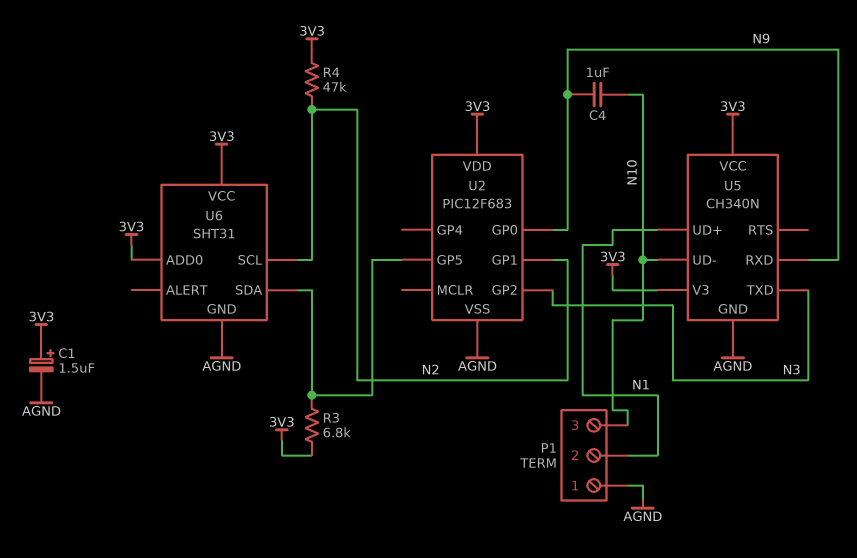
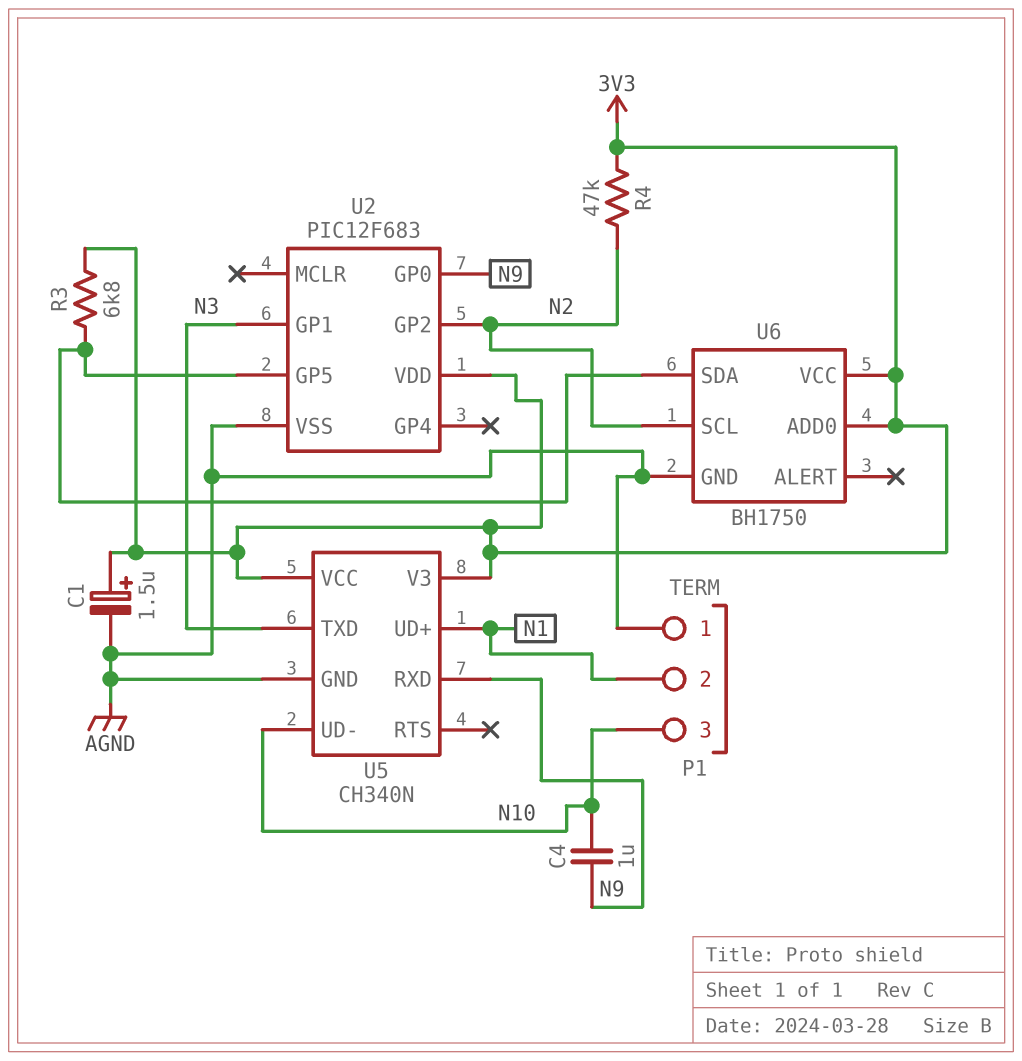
U2 pin GP1: N2 -> N3
U2 pin GP2: N3 -> N2
U6: SHT31 -> BH1750

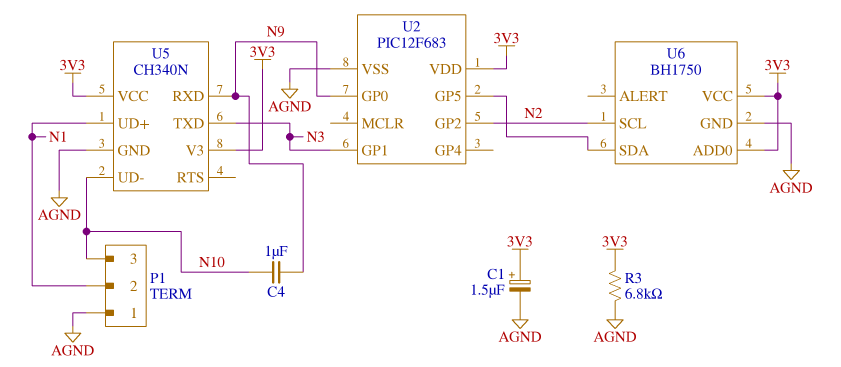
R3: 6.8k (3V3, U2/GP5) -> 6.8k (3V3, AGND)
R4: 47k (3V3, N2) -> none

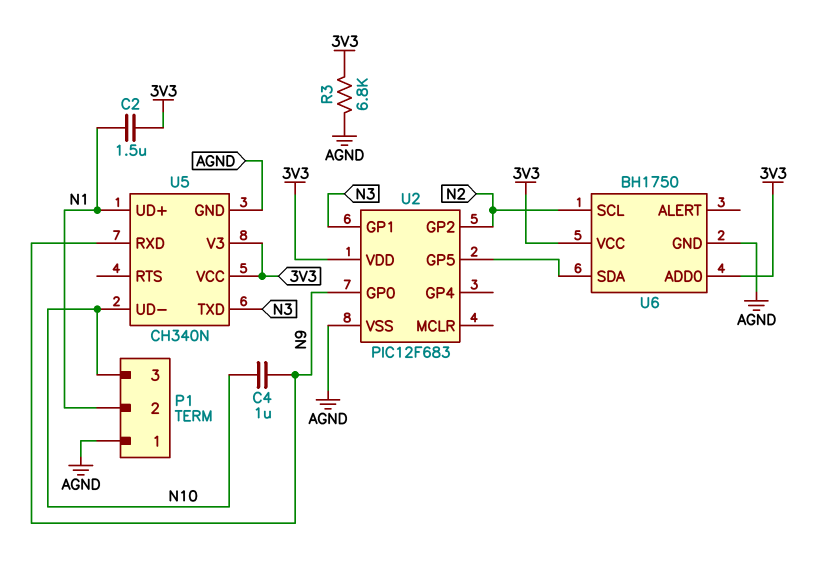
C1: 1.5uF (plus 3V3, minus AGND) -> none
C2: none -> 1.5uF (3V3, N1)

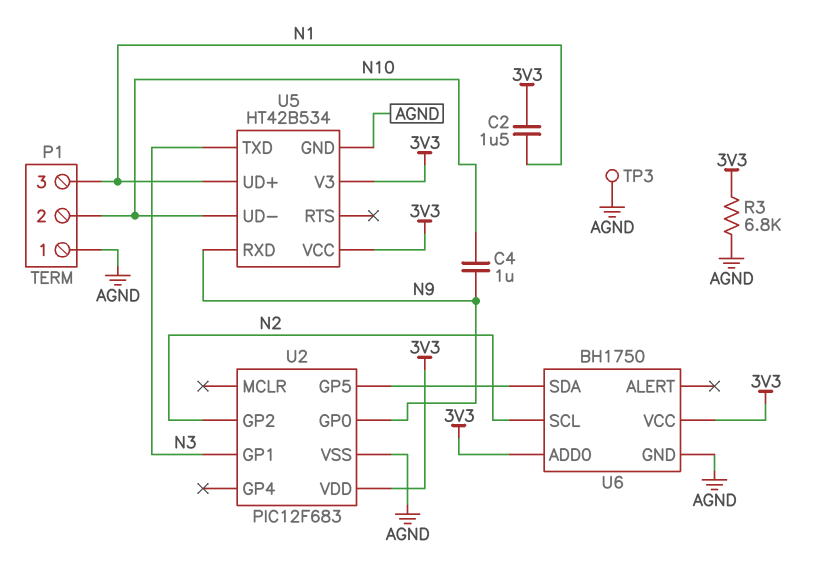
P1 pin 2: N1 -> N10
P1 pin 3: N10 -> N1
TP3: none -> test point (AGND)
U5: CH340N -> HT42B534

